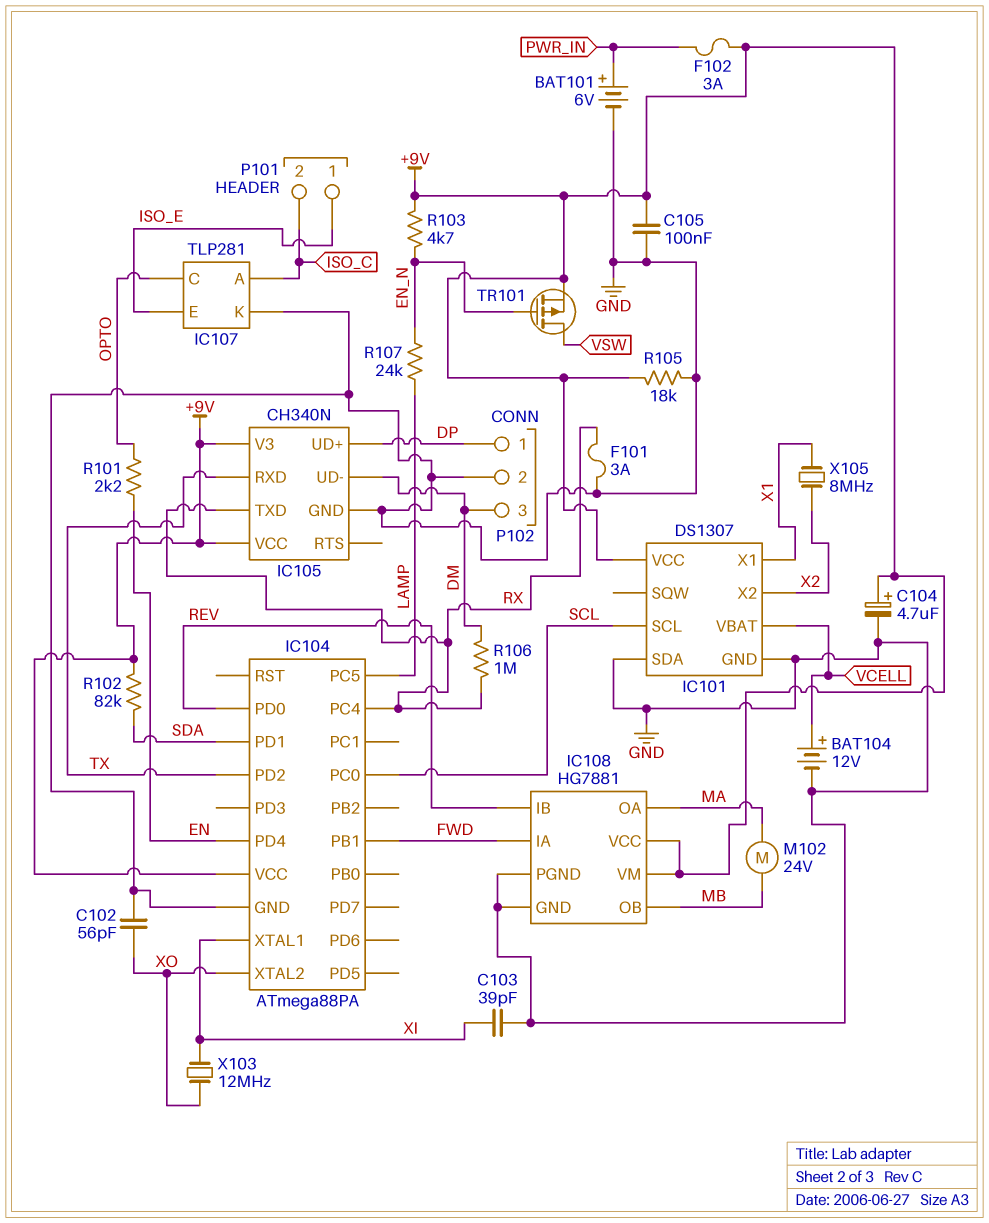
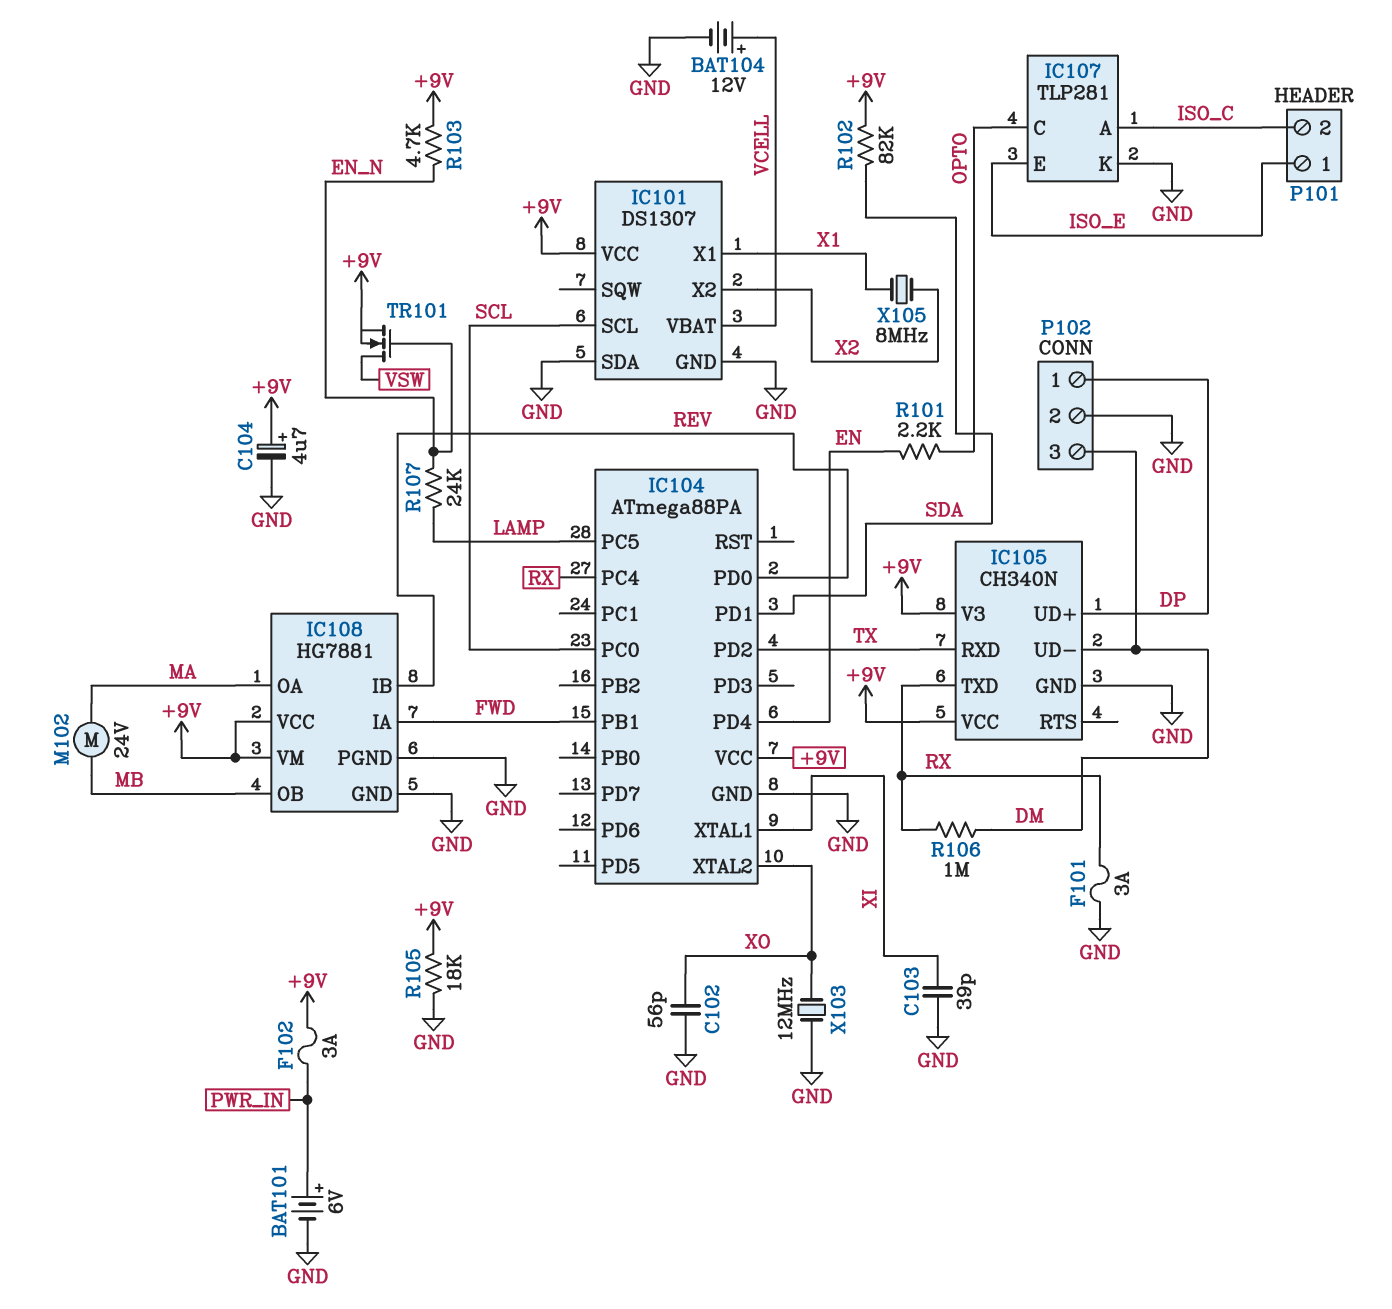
C105: 100nF (+9V, GND) -> none
TR101: PMOS (G EN_N, D VSW, S +9V) -> NMOS (G EN_N, D VSW, S +9V)
X103: 12MHz (XI, XO) -> 12MHz (GND, XO)

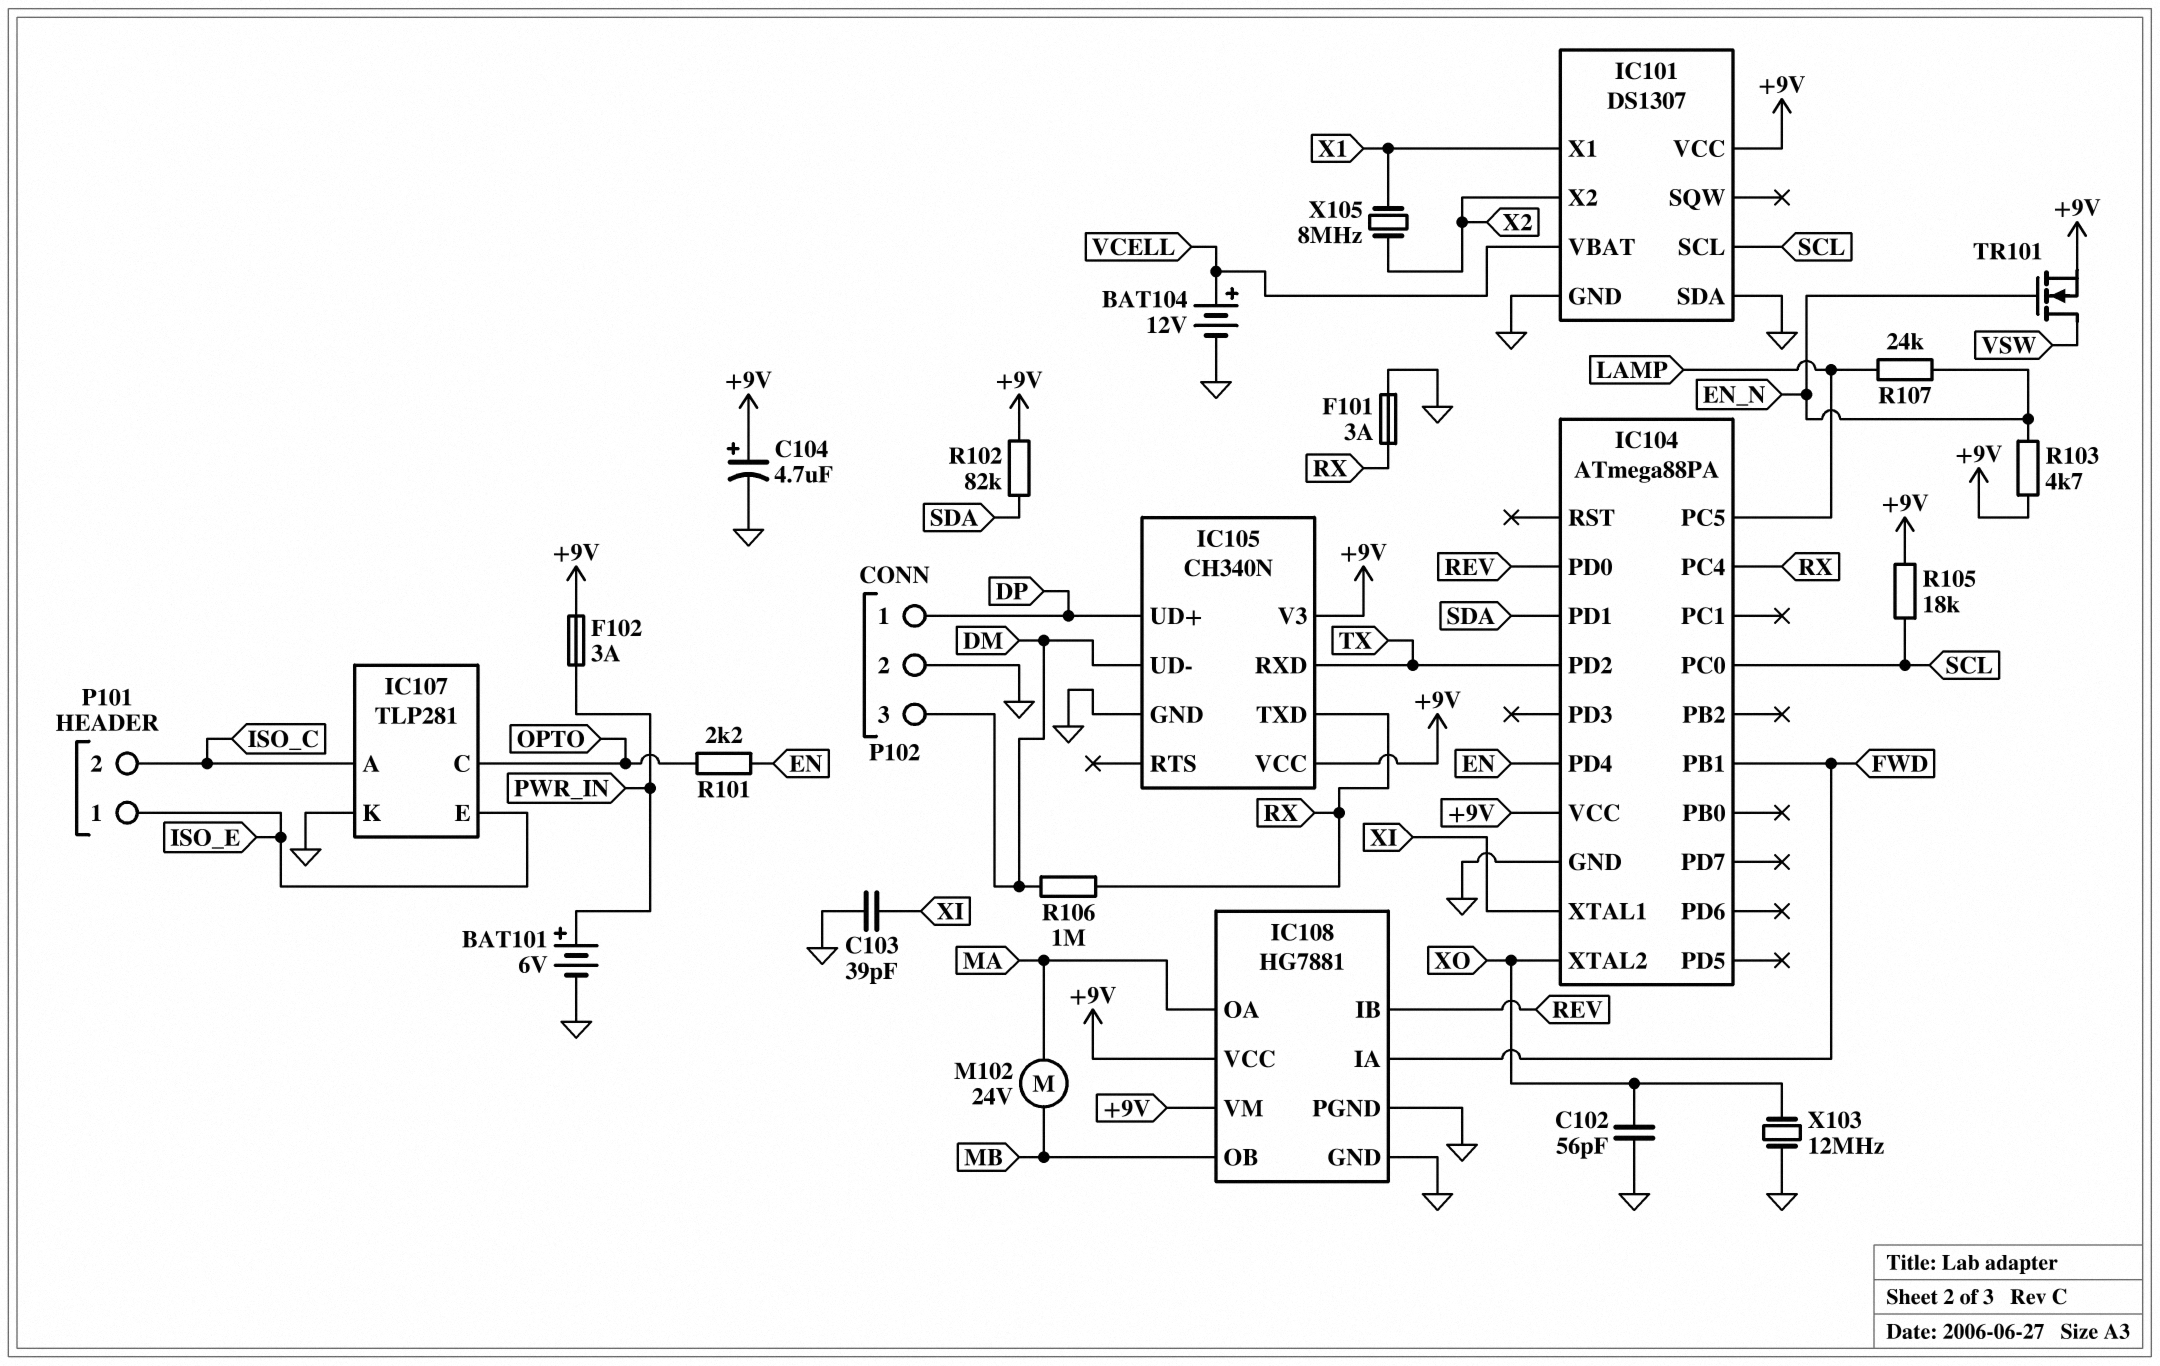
R105: 18k (+9V, GND) -> 18k (+9V, SCL)

